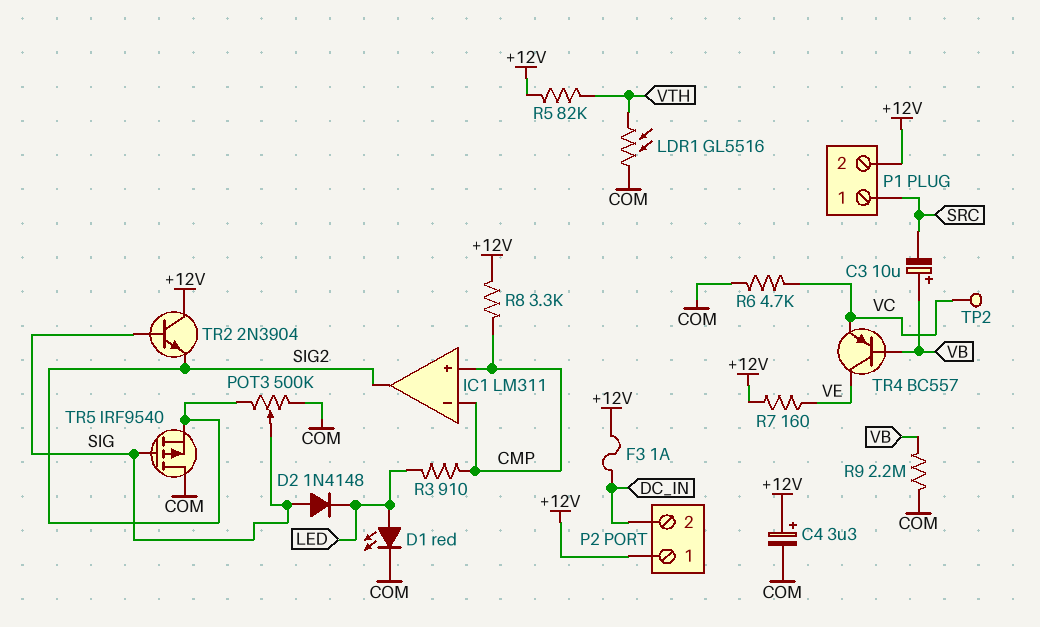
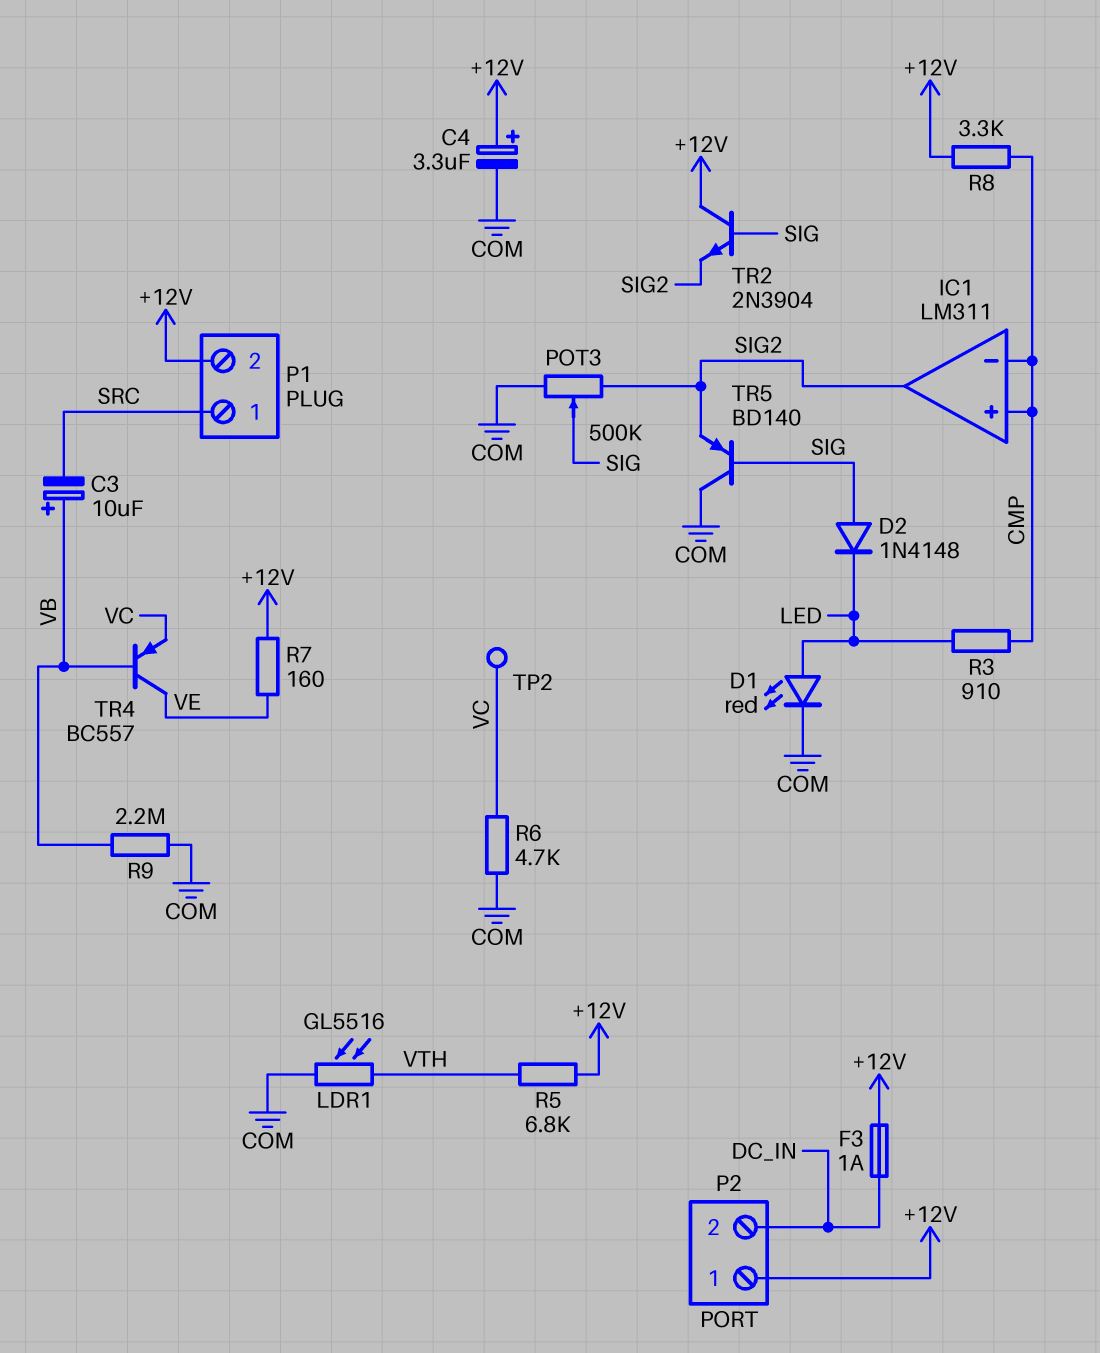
R5: 82k (+12V, VTH) -> 6.8k (+12V, VTH)
TR5: PMOS IRF9540 (G SIG, D COM, S SIG2) -> PNP BD140 (B SIG, C COM, E SIG2)

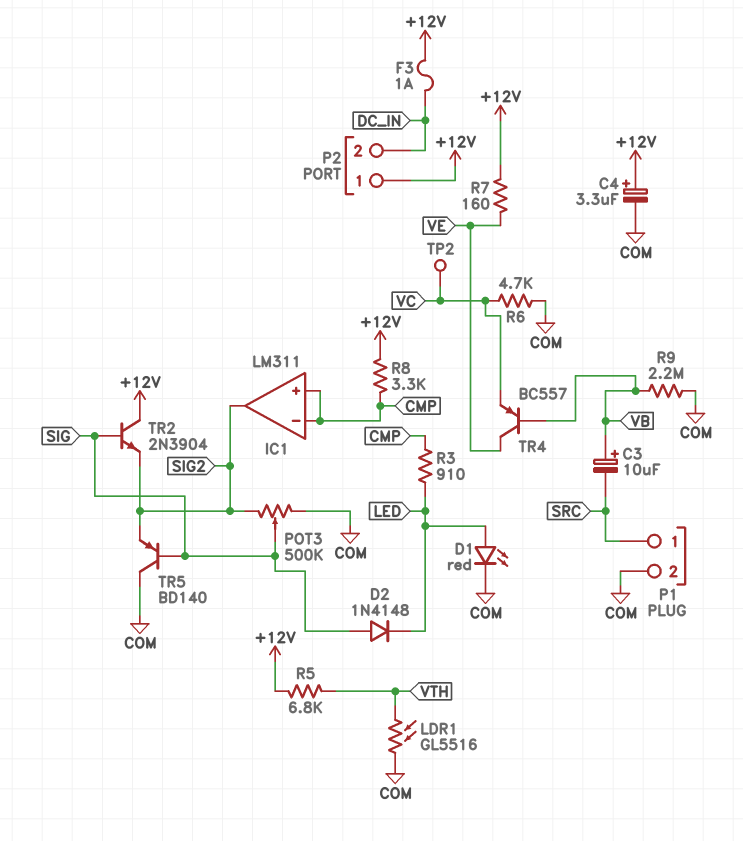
P1 pin 2: +12V -> COM

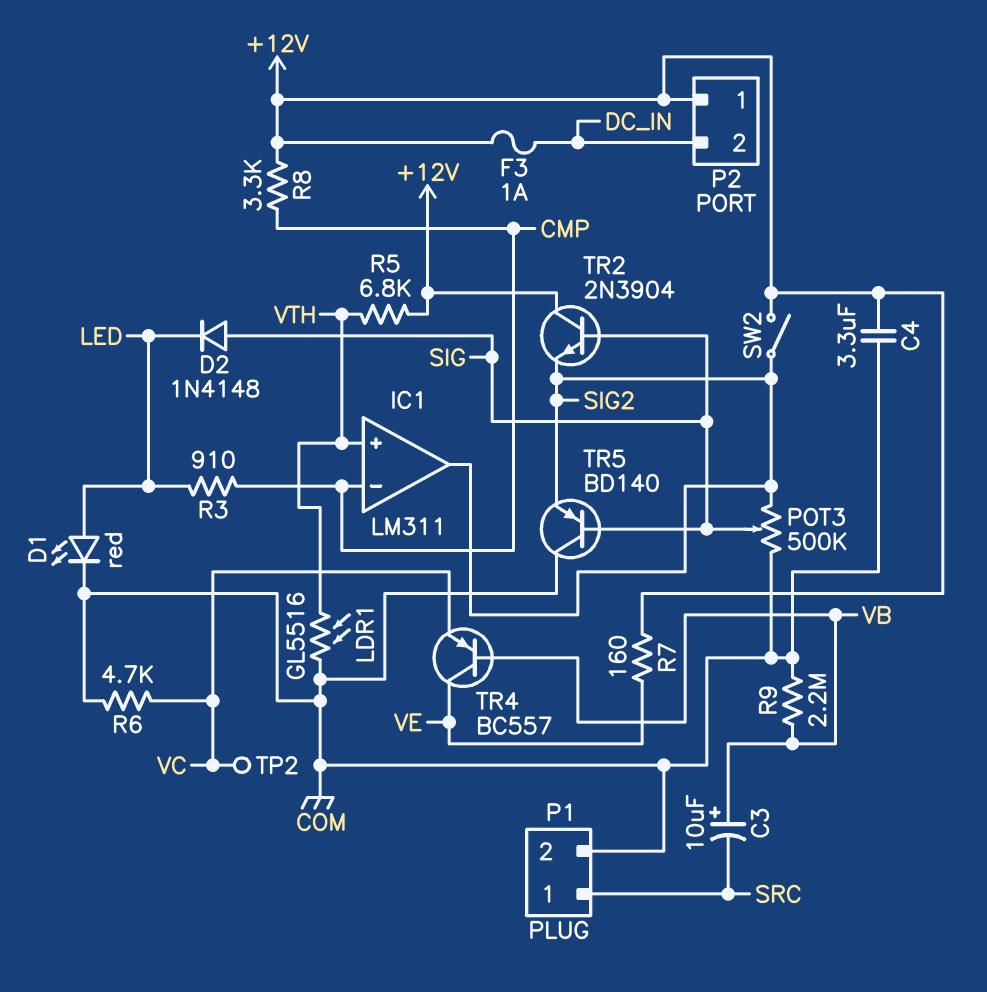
C4: 3.3uF (plus +12V, minus COM) -> 3.3uF (+12V, COM)
IC1 pin in+: CMP -> VTH
SW2: none -> switch (+12V, SIG2)

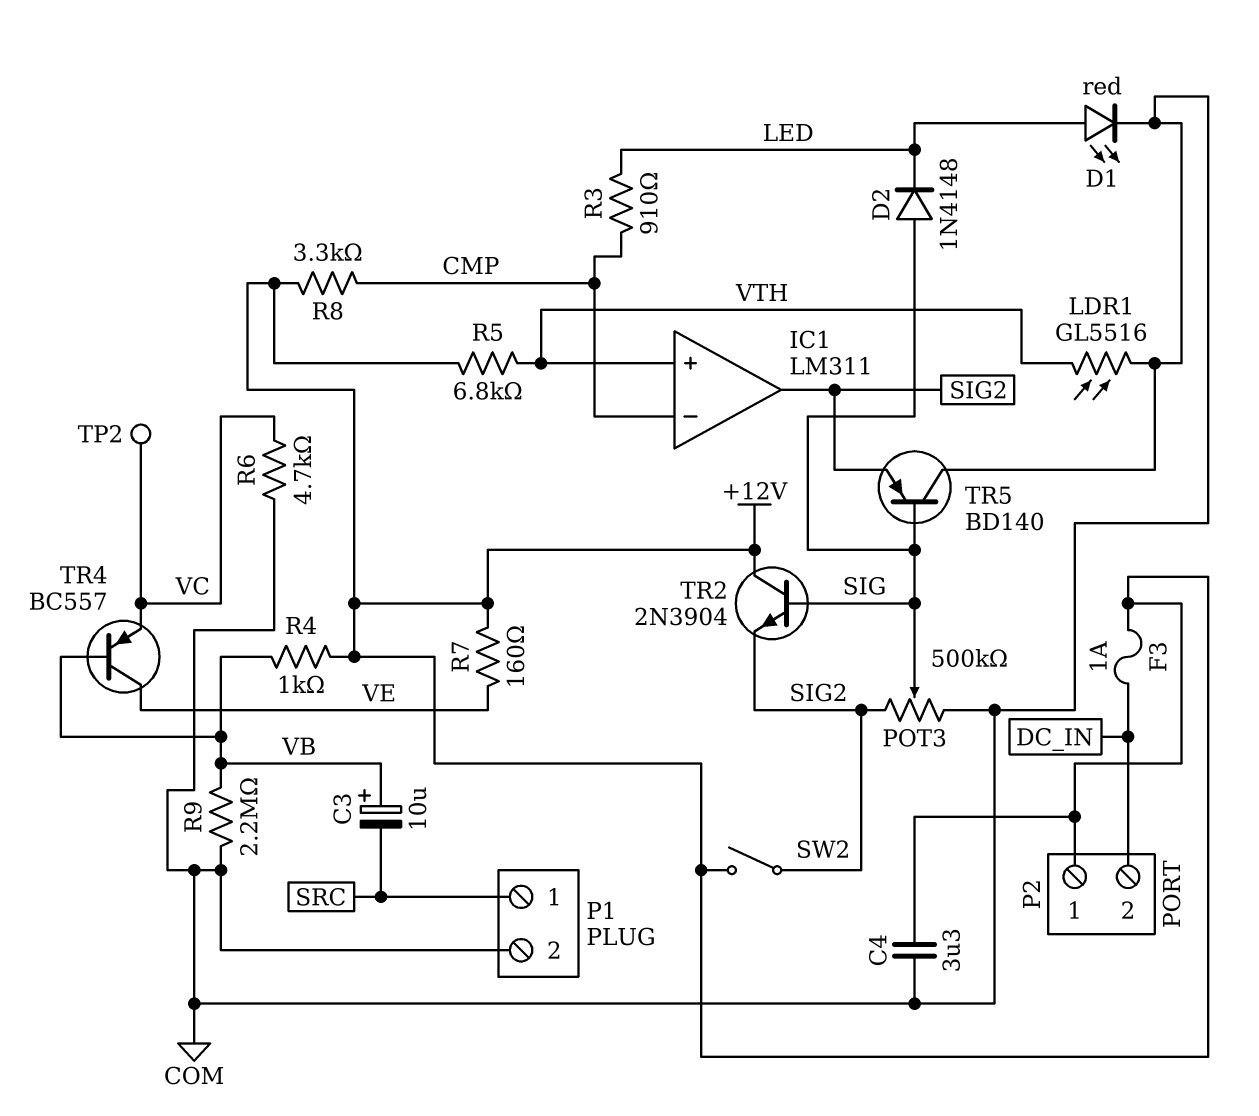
R4: none -> 1k (+12V, VB)

